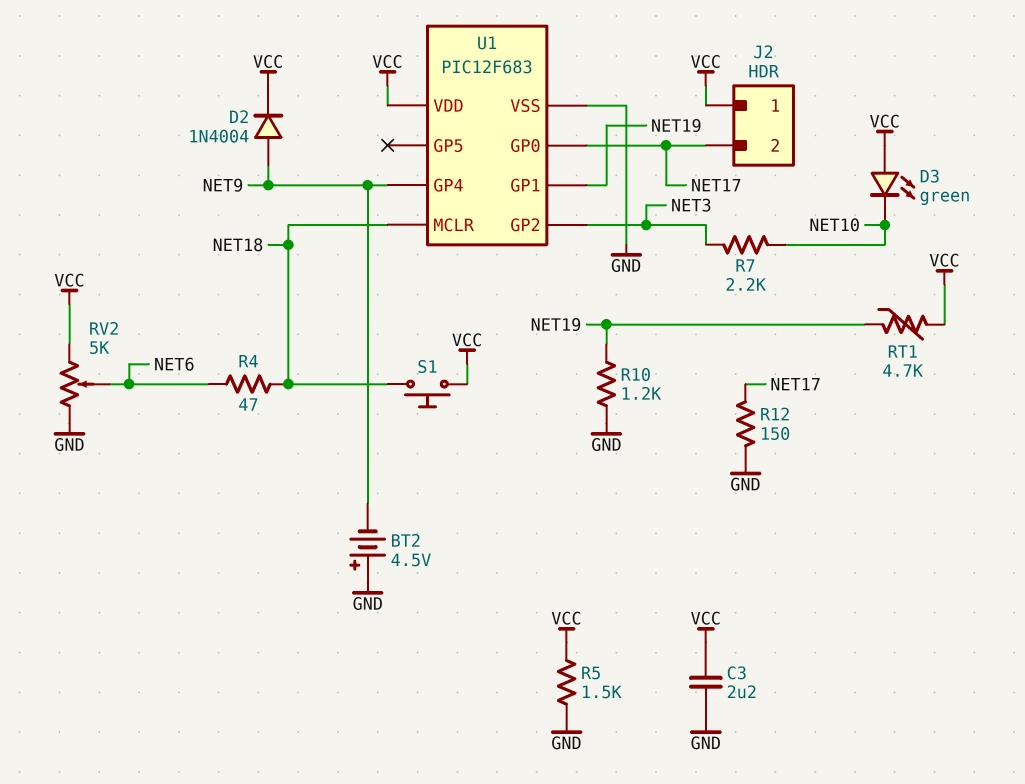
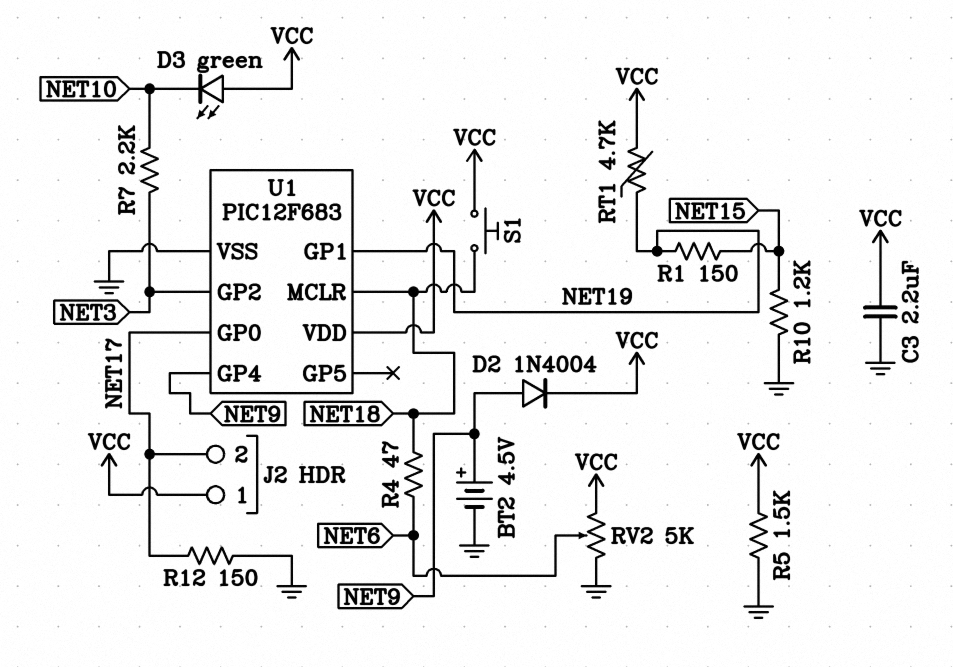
BT2: 4.5V (plus GND, minus NET9) -> 4.5V (plus NET9, minus GND)
R1: none -> 150 (NET15, NET19)
R10: 1.2k (GND, NET19) -> 1.2k (GND, NET15)

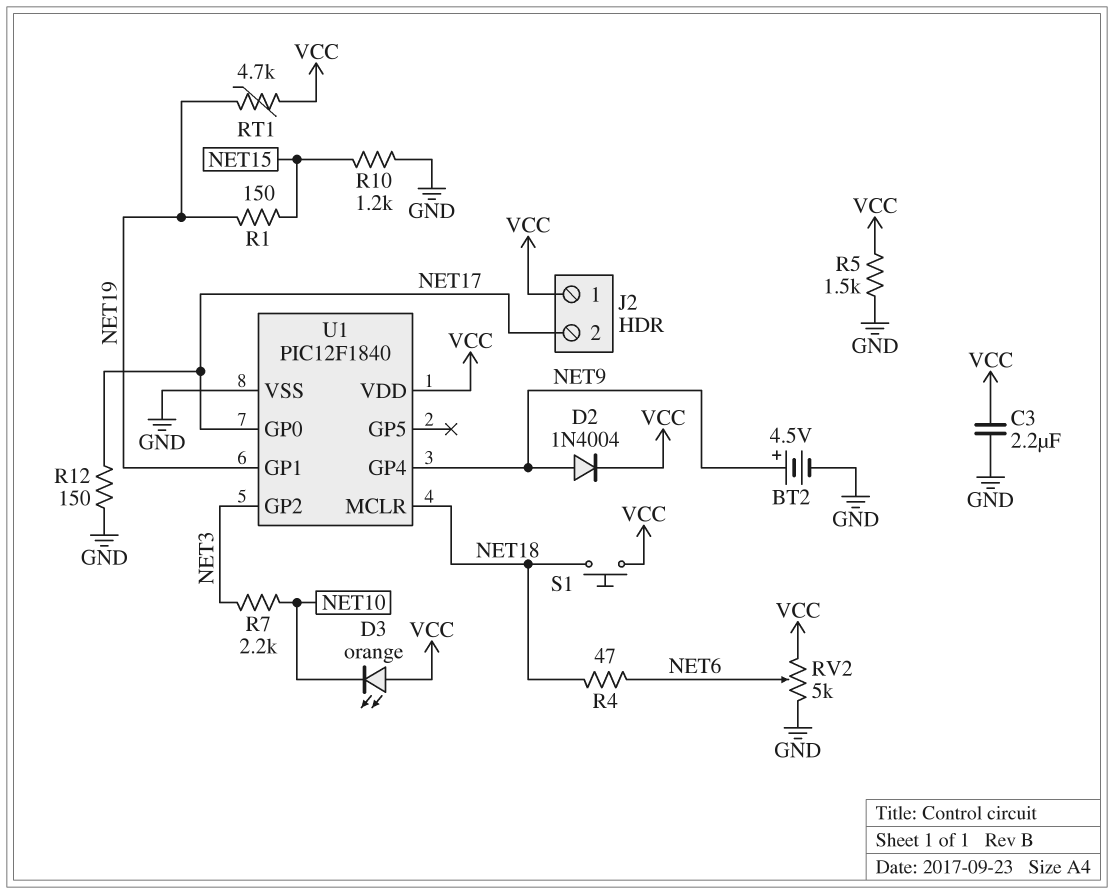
D3: LED green (A VCC, K NET10) -> LED orange (A VCC, K NET10)
U1: PIC12F683 -> PIC12F1840

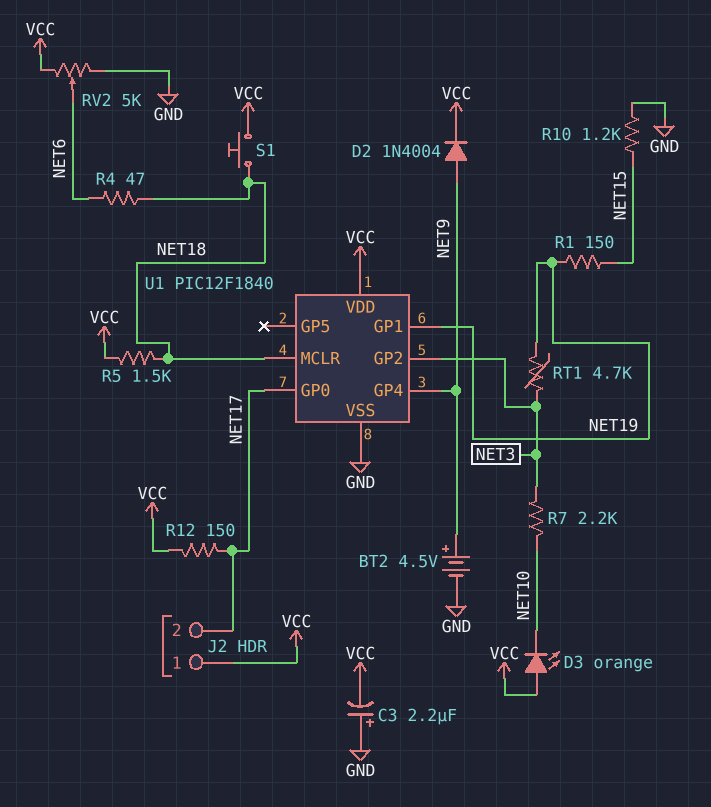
C3: 2.2uF (GND, VCC) -> 2.2uF (plus GND, minus VCC)
R5: 1.5k (GND, VCC) -> 1.5k (NET18, VCC)
R12: 150 (GND, NET17) -> 150 (NET17, VCC)
RT1: 4.7k (NET19, VCC) -> 4.7k (NET3, NET19)

